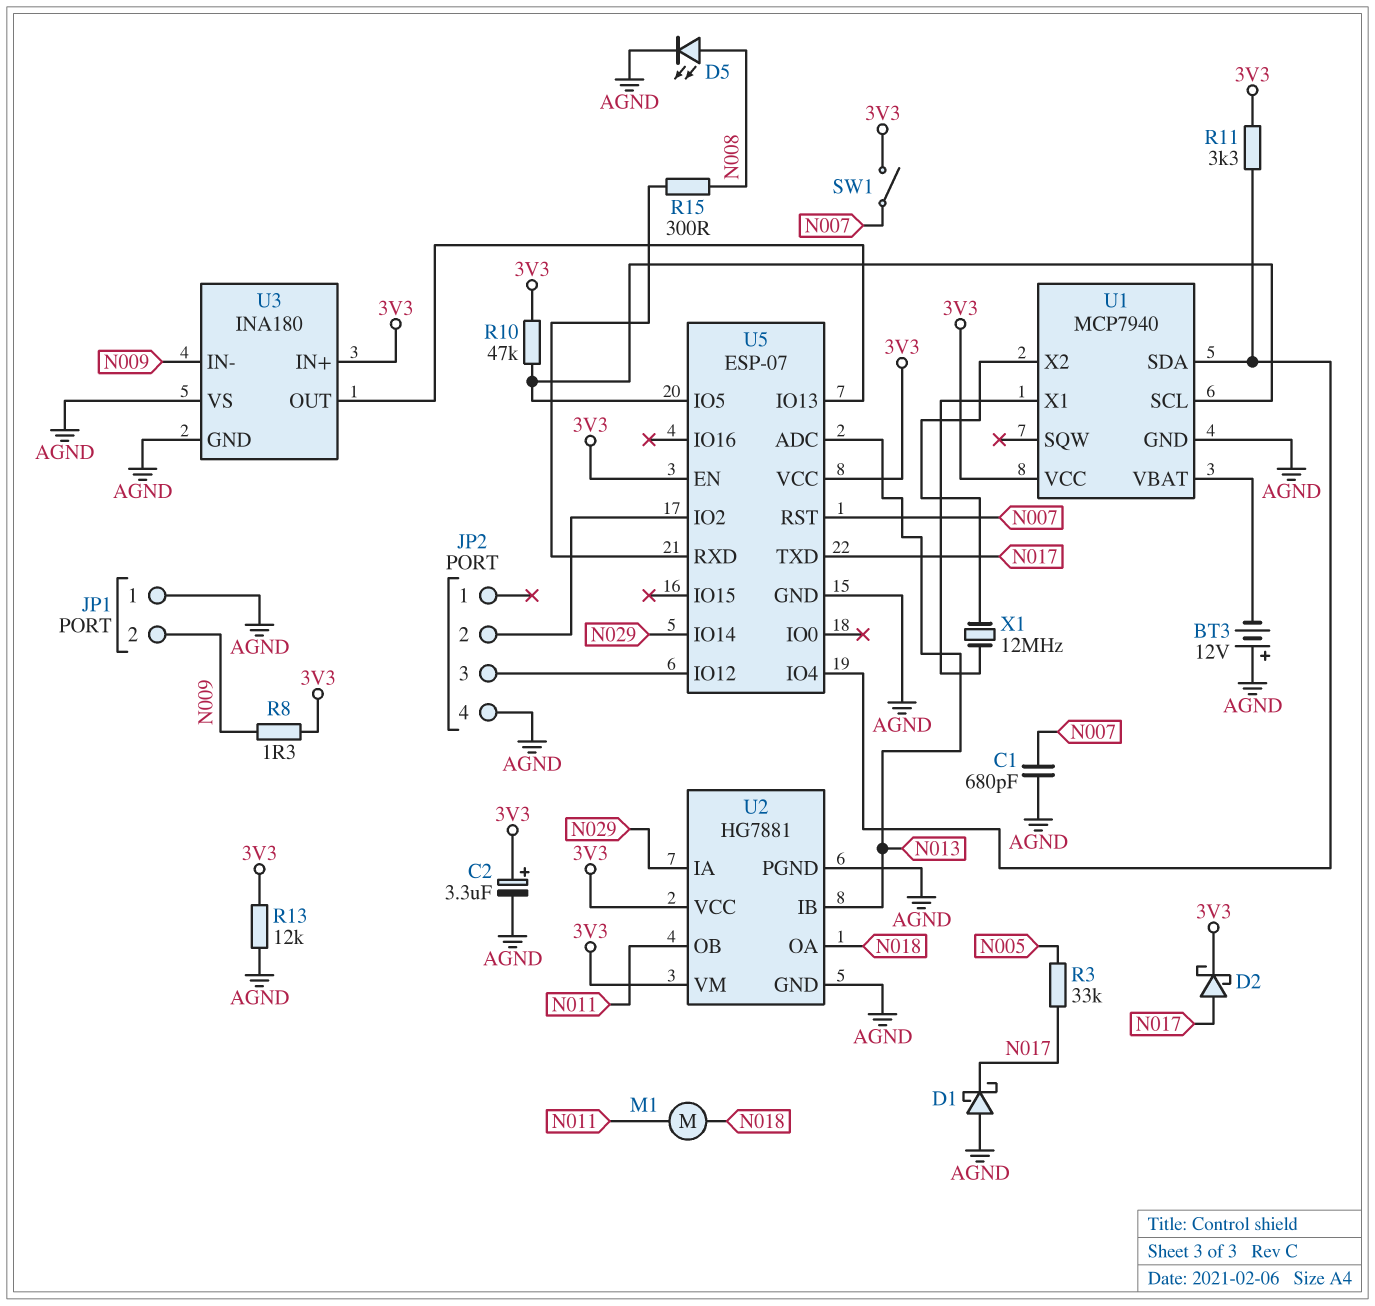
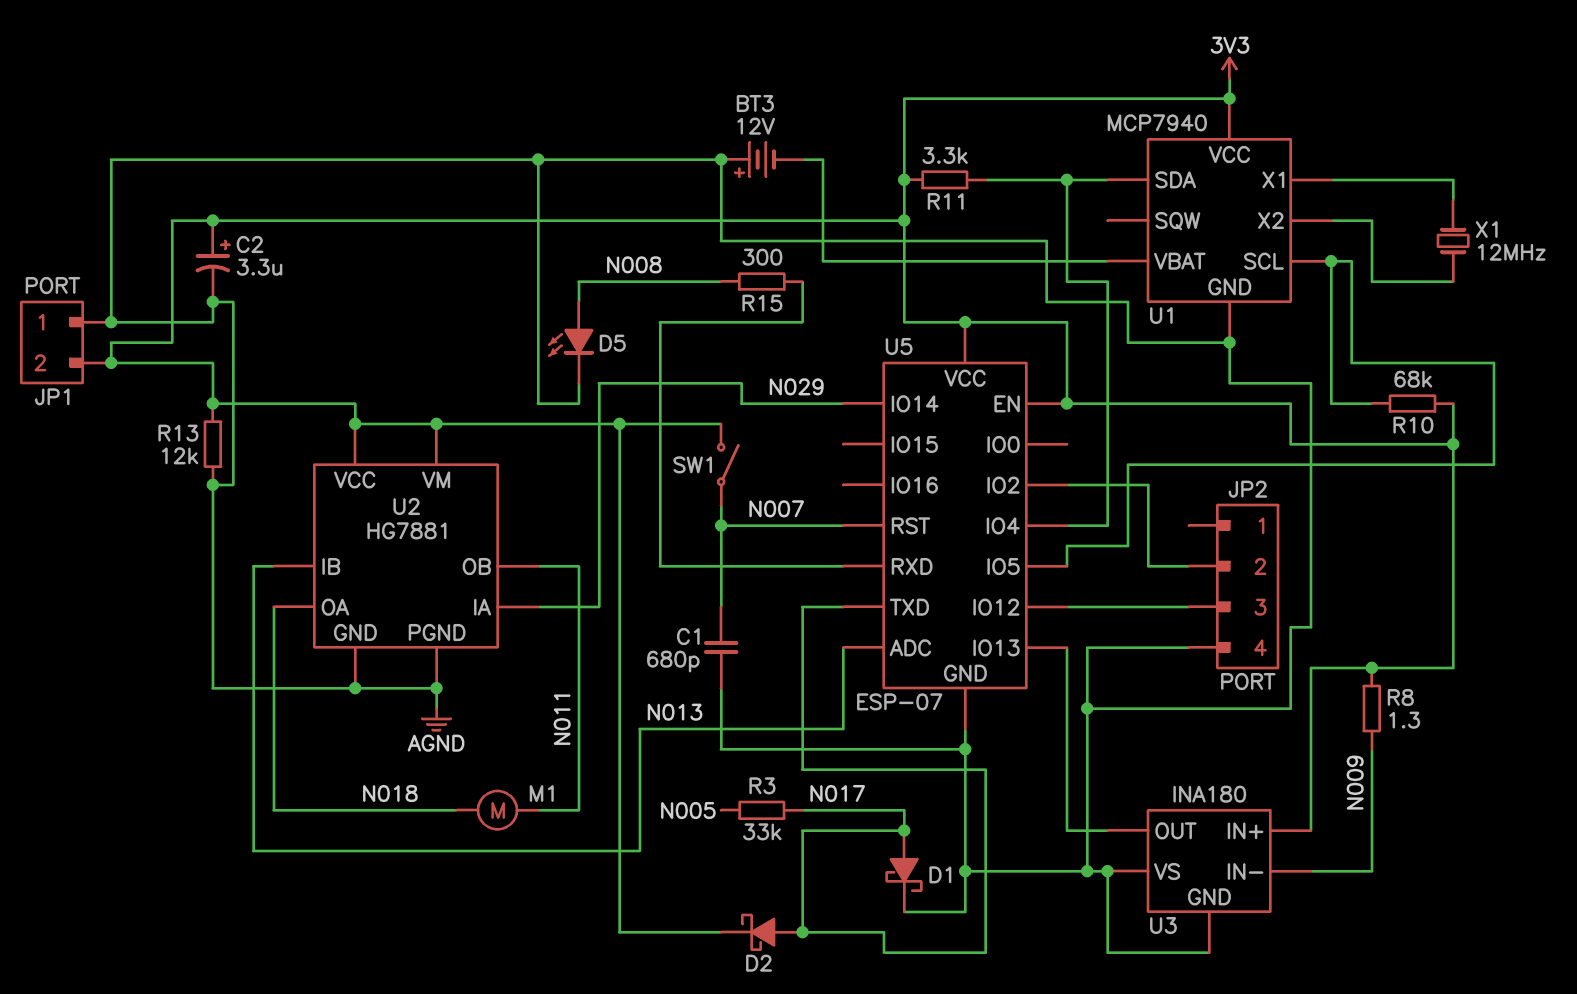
D1: schottky (A AGND, K N017) -> schottky (A N017, K AGND)
JP1 pin 2: N009 -> 3V3
R10: 47k (3V3, U1/SCL) -> 68k (3V3, U1/SCL)

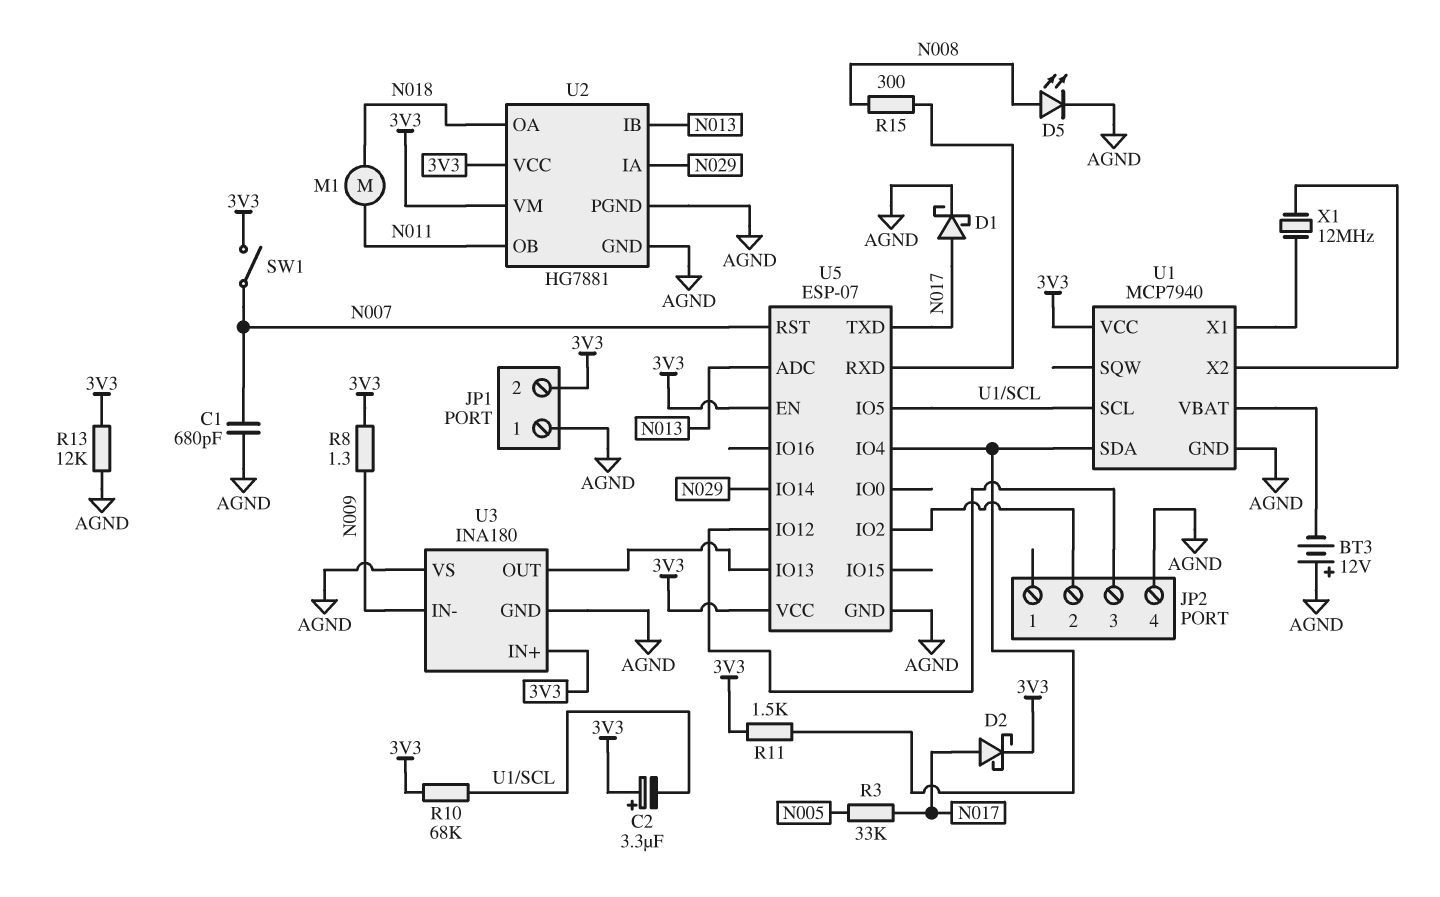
C2: 3.3uF (plus 3V3, minus AGND) -> 3.3uF (plus 3V3, minus U1/SCL)
R11: 3.3k (3V3, U1/SDA) -> 1.5k (3V3, U1/SDA)

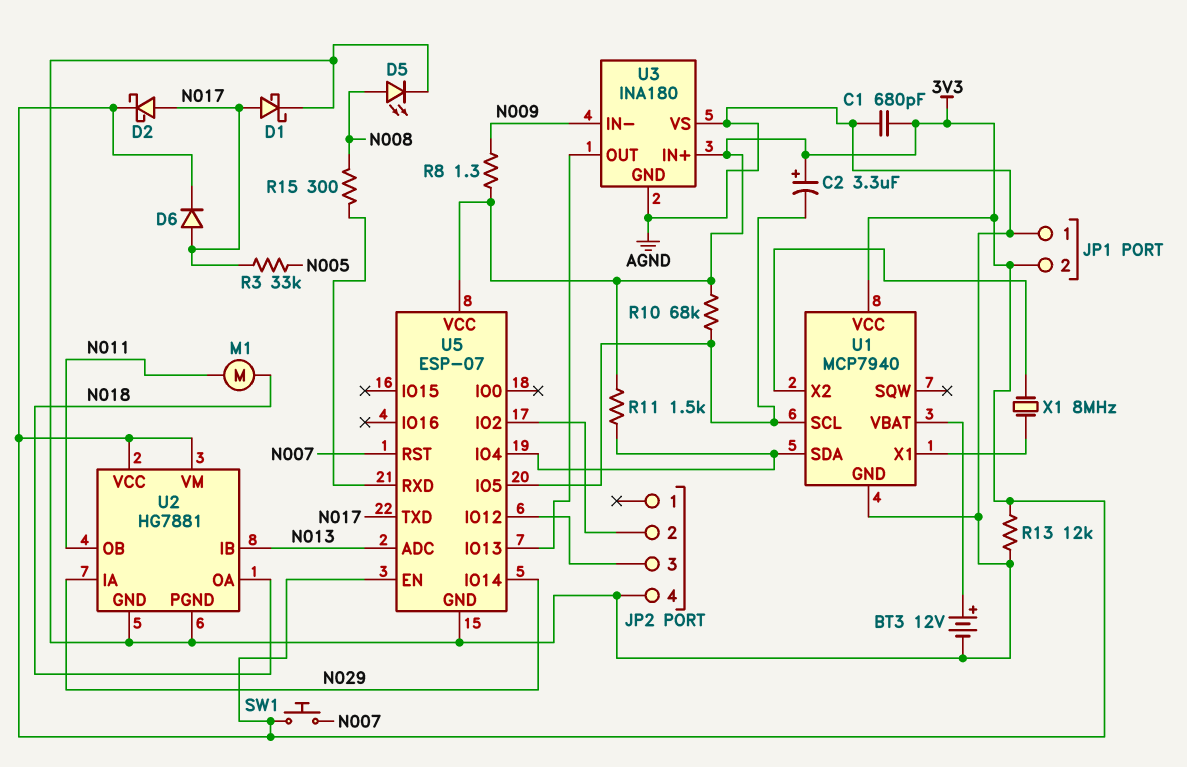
BT3: 12V (plus AGND, minus U1/VBAT) -> 12V (plus U1/VBAT, minus AGND)
C1: 680pF (AGND, N007) -> 680pF (3V3, AGND)
D6: none -> diode (A N017, K 3V3)
SW1: switch (3V3, N007) -> button (3V3, N007)
X1: 12MHz (U1/X1, U1/X2) -> 8MHz (U1/X1, U1/X2)

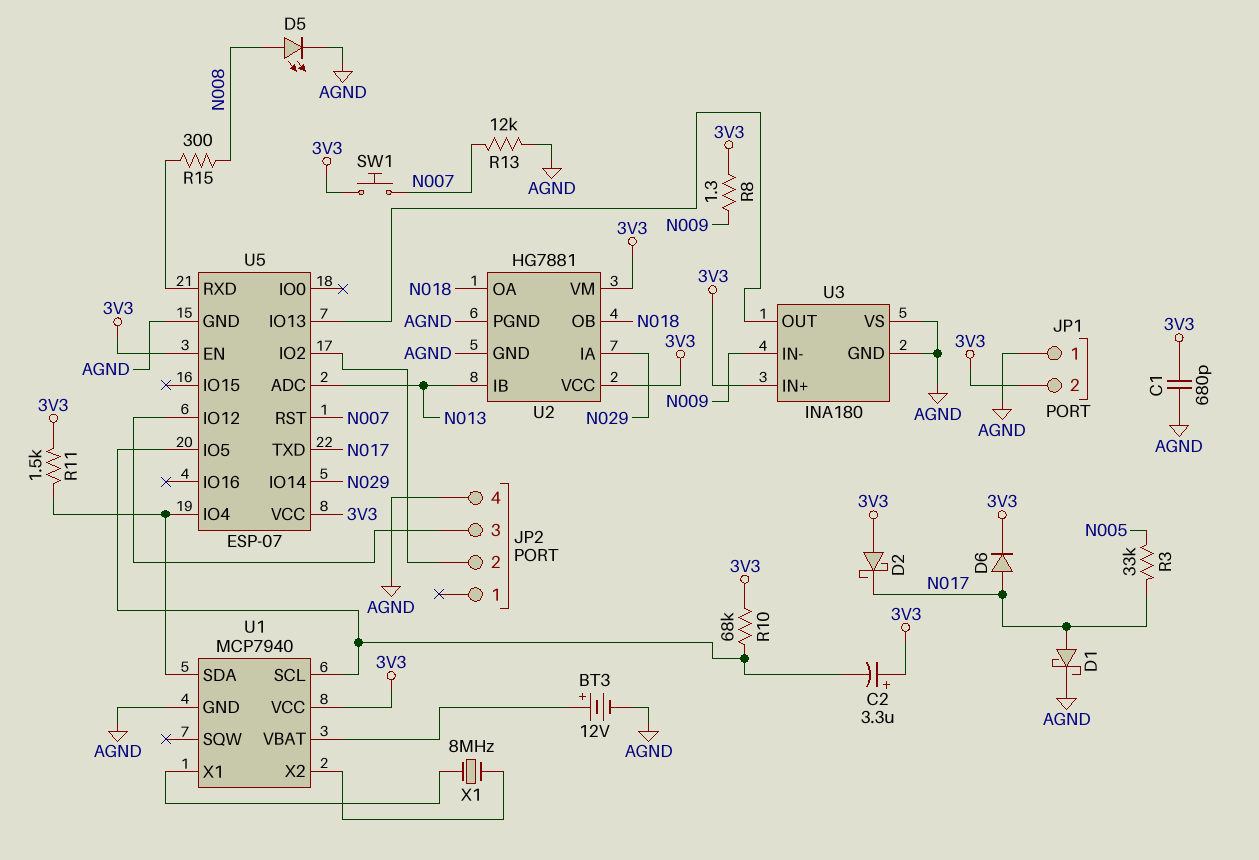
D2: schottky (A N017, K 3V3) -> schottky (A 3V3, K N017)
M1: motor (N011, N018) -> none
R13: 12k (3V3, AGND) -> 12k (AGND, N007)
U2 pin OB: N011 -> N018

